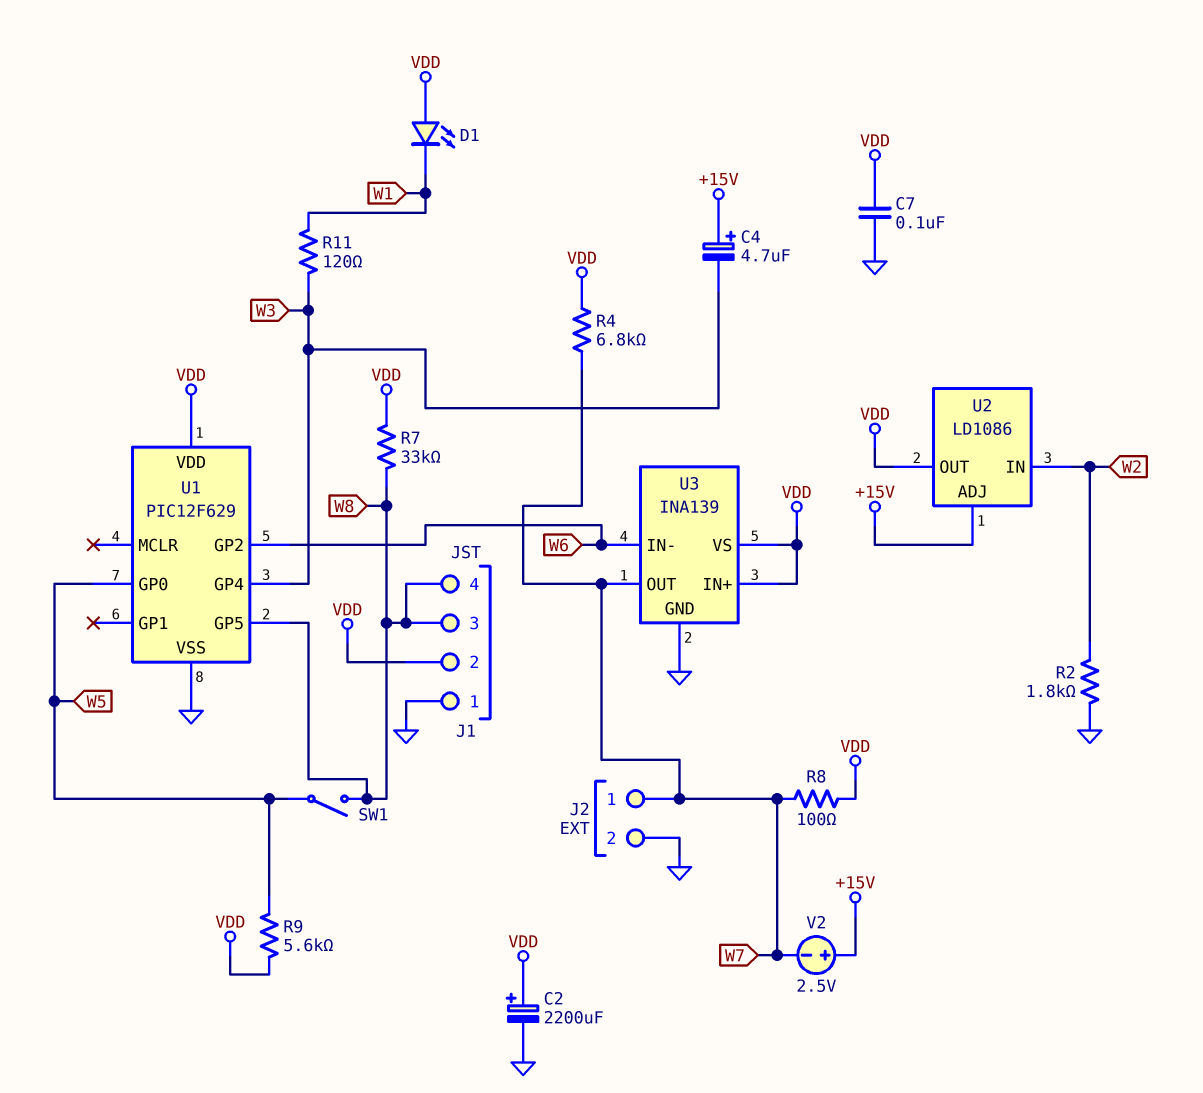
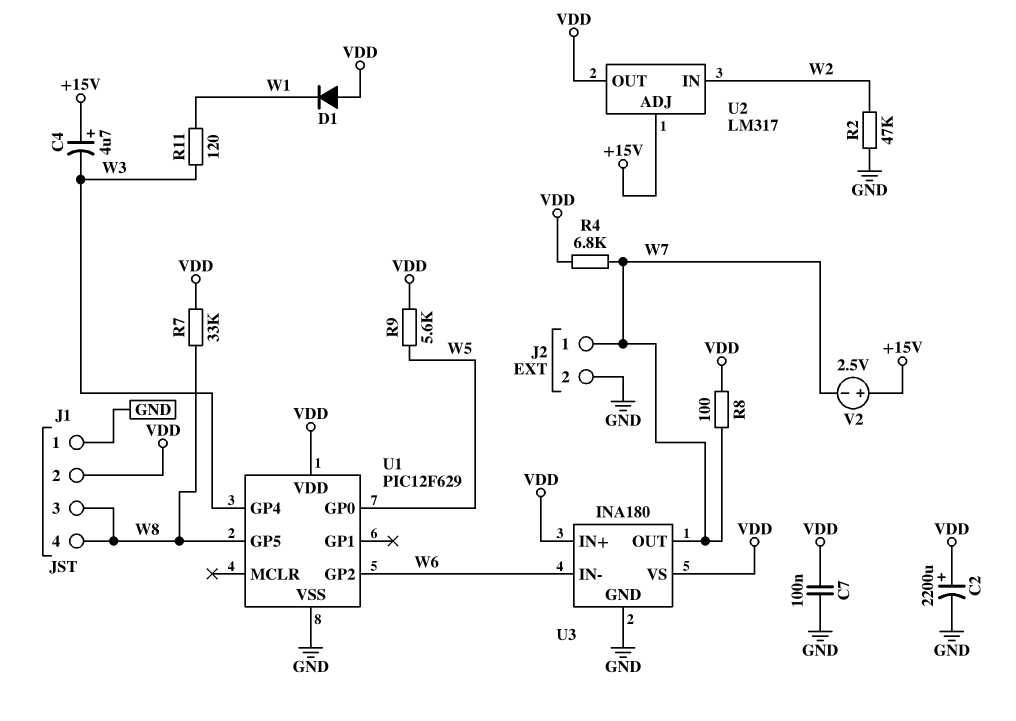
D1: LED (A VDD, K W1) -> diode (A VDD, K W1)
R2: 1.8k (GND, W2) -> 47k (GND, W2)
SW1: switch (W5, W8) -> none
U2: LD1086 -> LM317
U3: INA139 -> INA180

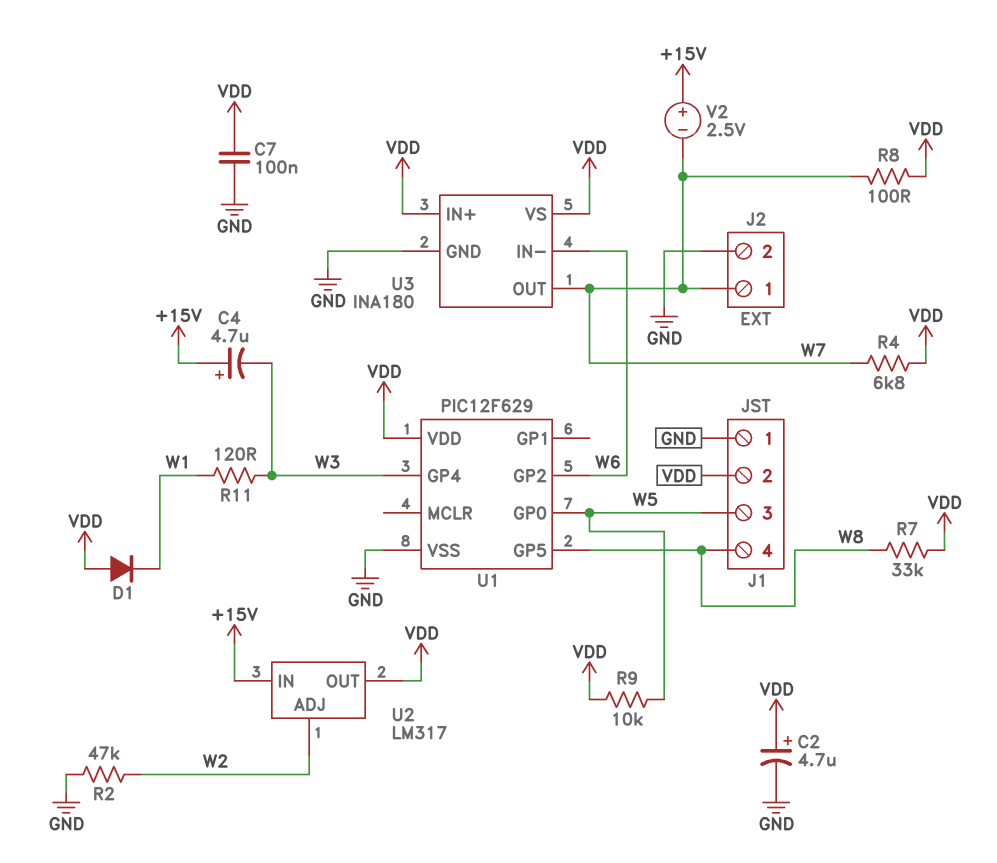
C2: 2200uF (plus VDD, minus GND) -> 4.7uF (plus VDD, minus GND)
J1 pin 3: W8 -> W5
R9: 5.6k (VDD, W5) -> 10k (VDD, W5)
U2 pin ADJ: +15V -> W2
U2 pin IN: W2 -> +15V

